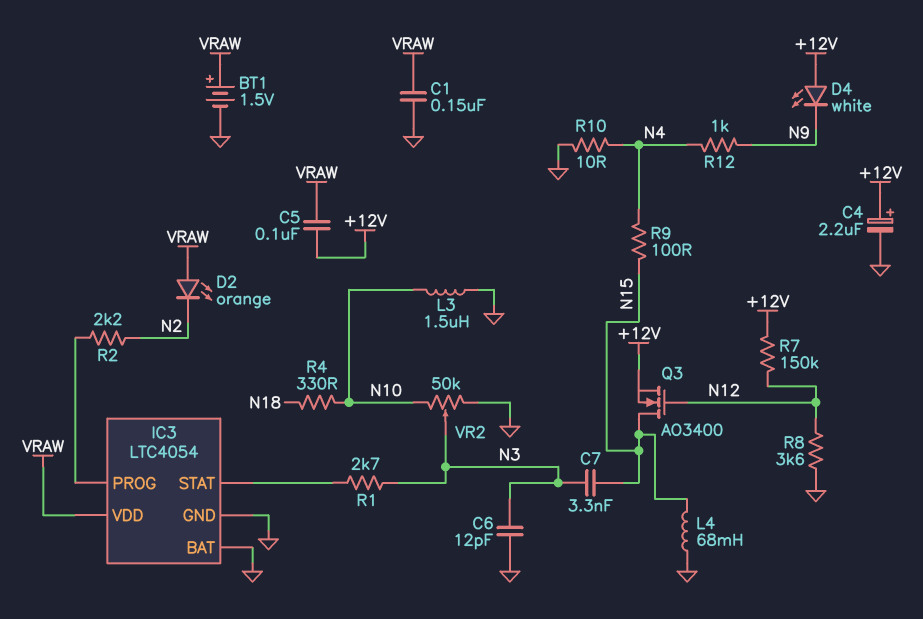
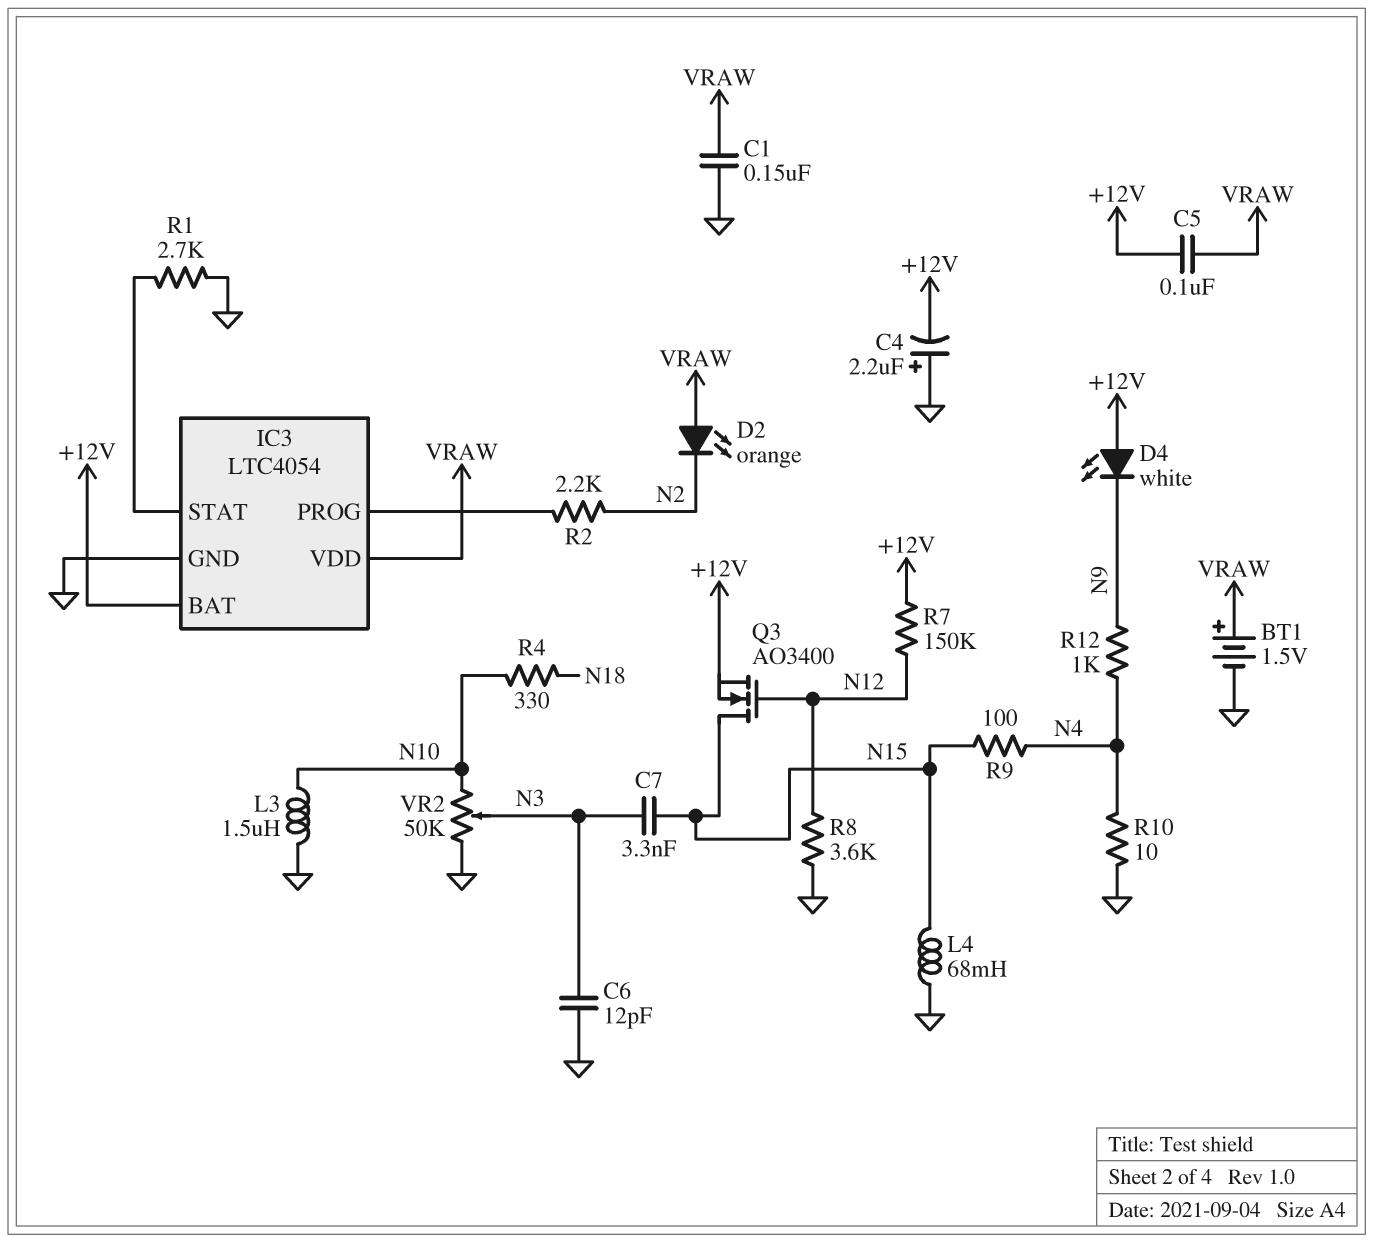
C4: 2.2uF (plus +12V, minus GND) -> 2.2uF (plus GND, minus +12V)
IC3 pin BAT: GND -> +12V
R1: 2.7k (IC3/STAT, N3) -> 2.7k (GND, IC3/STAT)

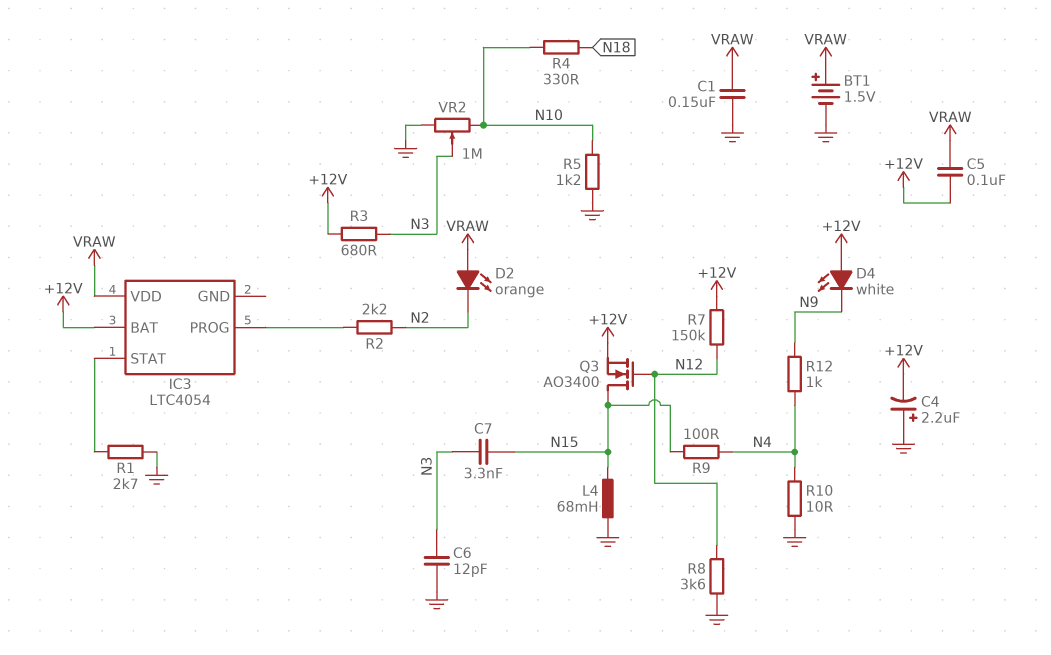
IC3 pin GND: GND -> none
L3: 1.5uH (GND, N10) -> none
R3: none -> 680 (+12V, N3)
R5: none -> 1.2k (GND, N10)
VR2: 50k (GND, N10, wiper N3) -> 1M (GND, N10, wiper N3)

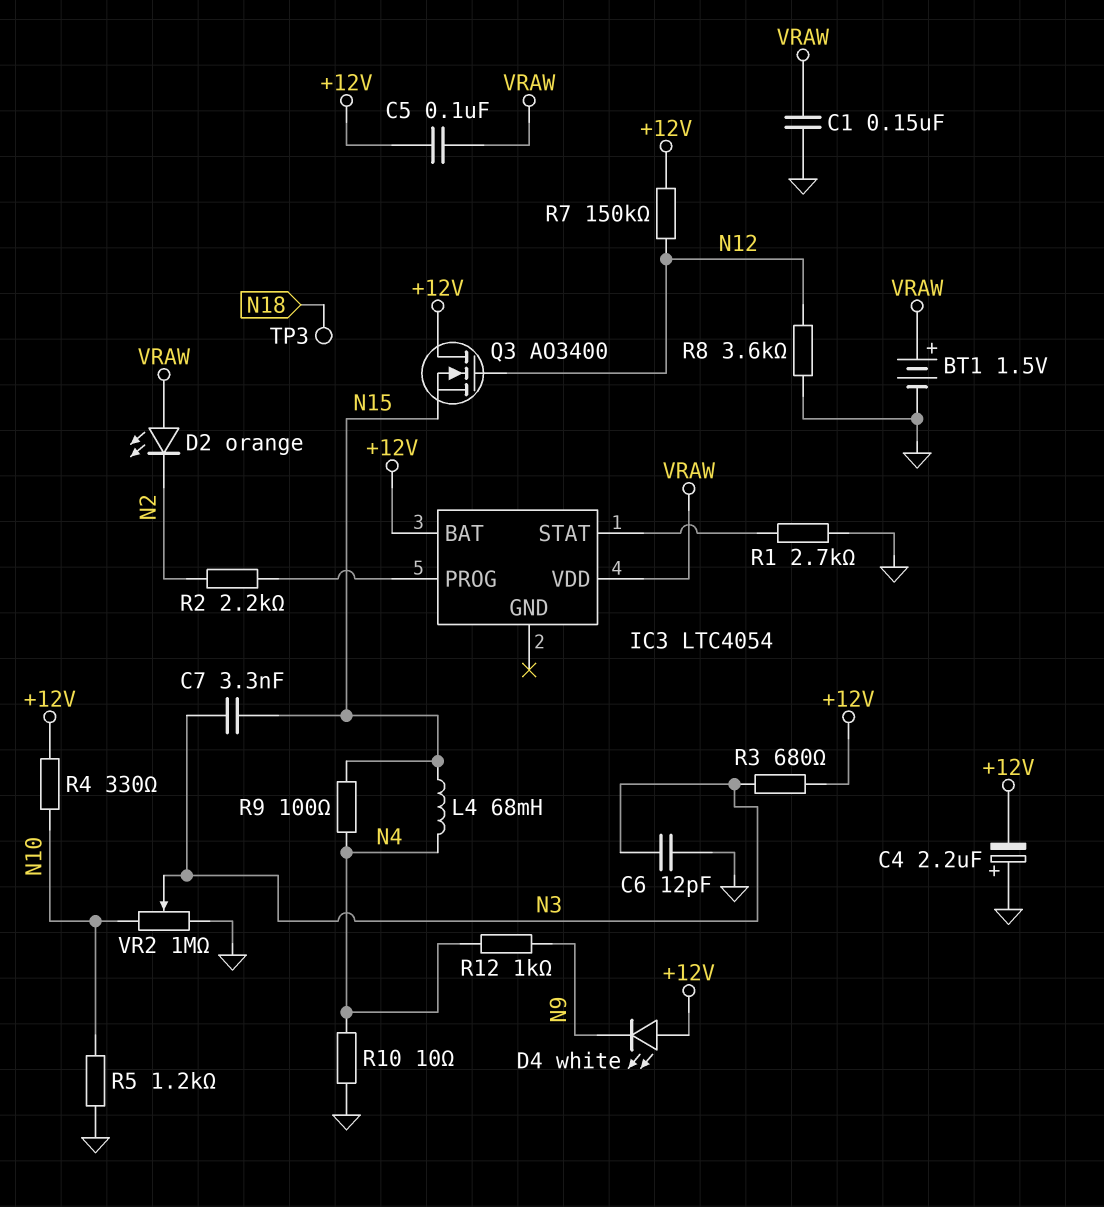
L4: 68mH (GND, N15) -> 68mH (N4, N15)
Q3: NMOS AO3400 (G N12, D N15, S +12V) -> NMOS AO3400 (G N12, D +12V, S N15)
R4: 330 (N10, N18) -> 330 (+12V, N10)
TP3: none -> test point (N18)

